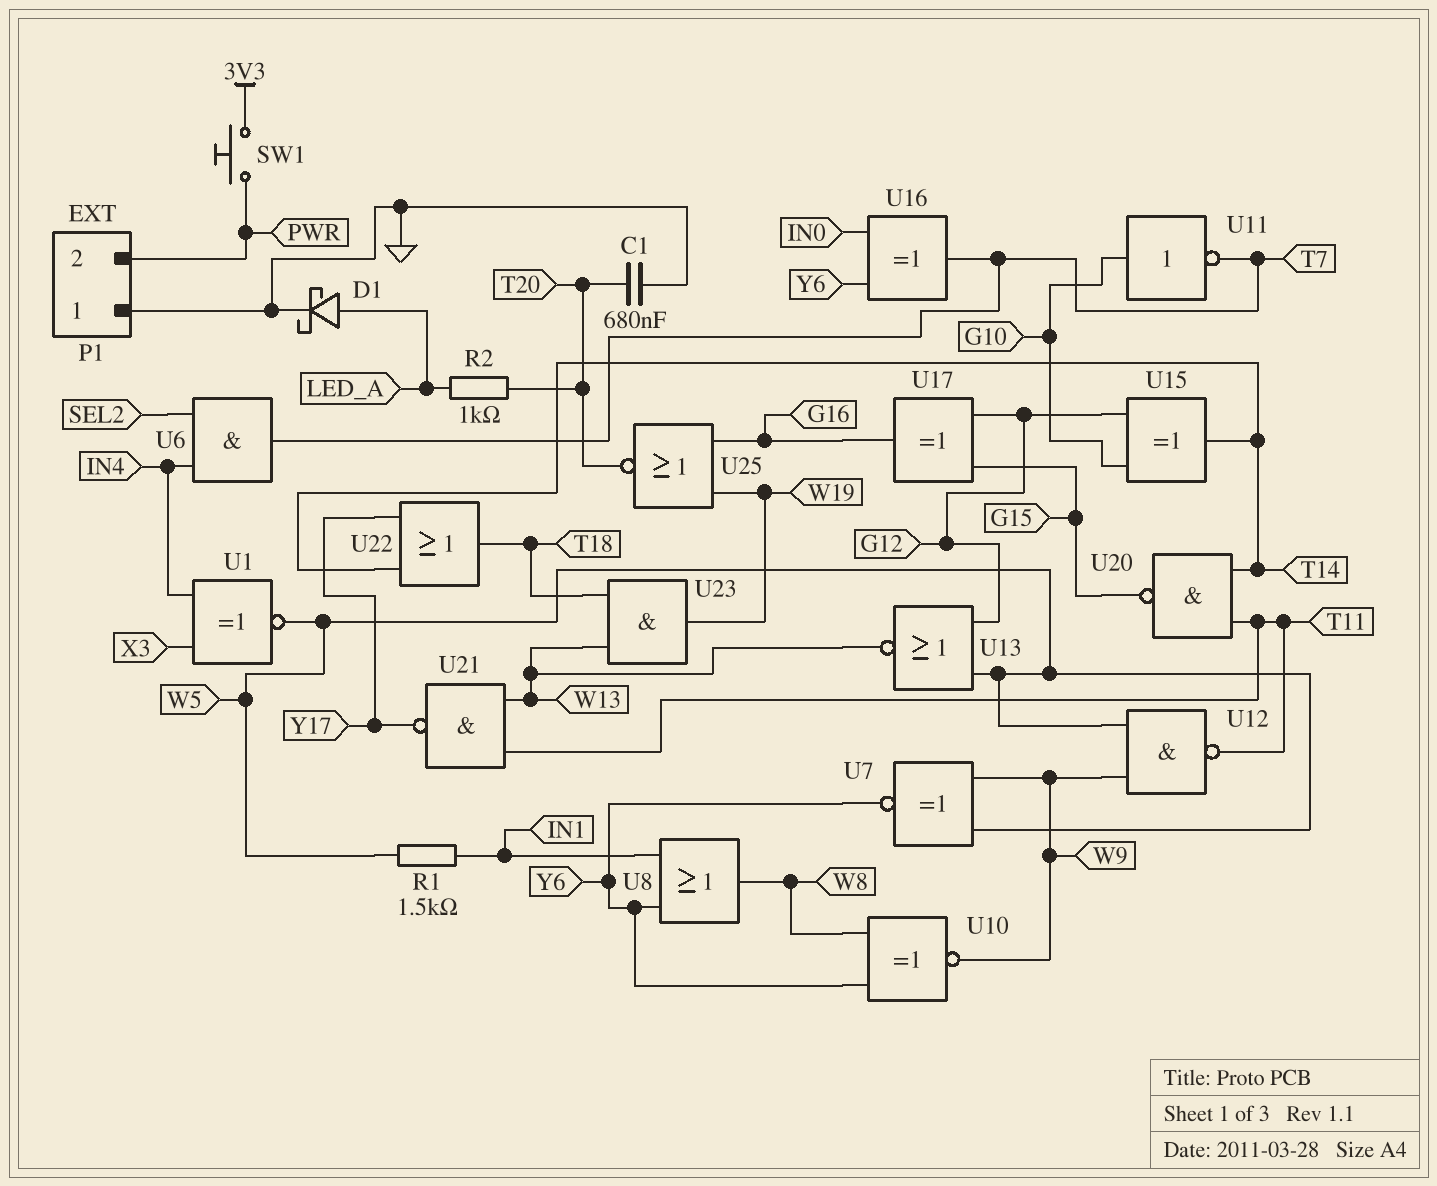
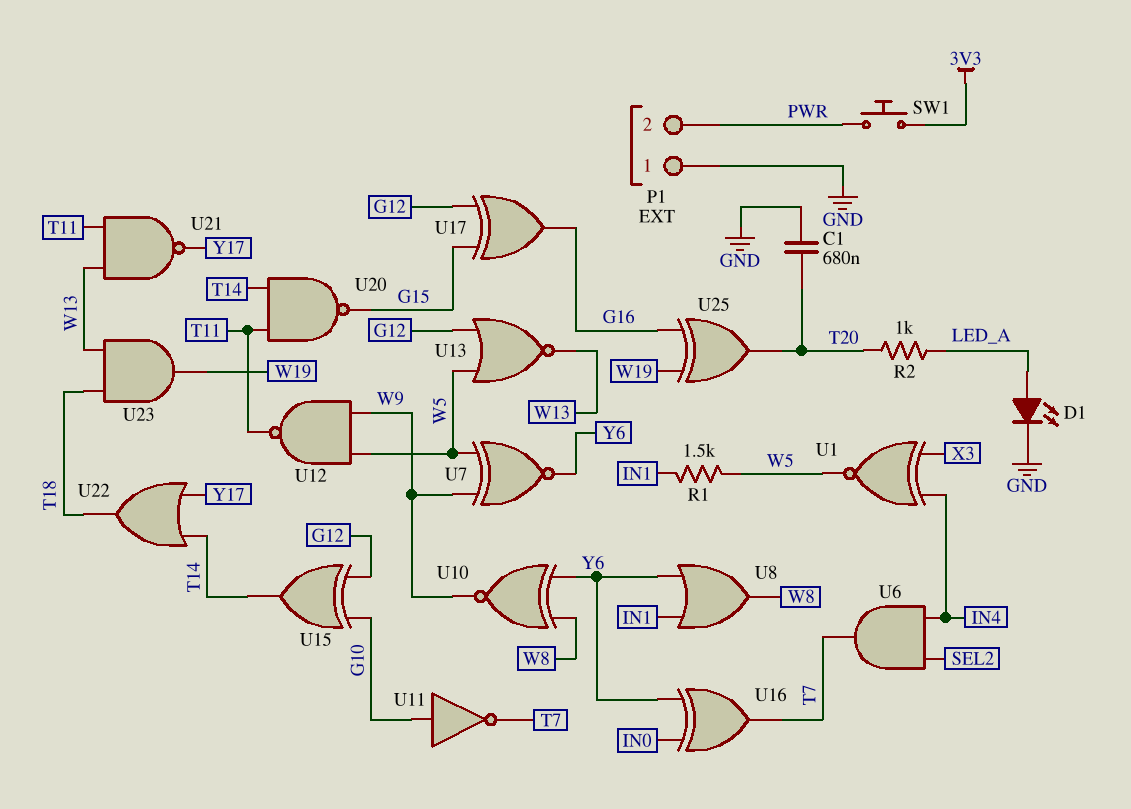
D1: schottky (A LED_A, K GND) -> LED (A LED_A, K GND)
U25: NOR (in G16, in W19, out T20) -> XOR (in G16, in W19, out T20)

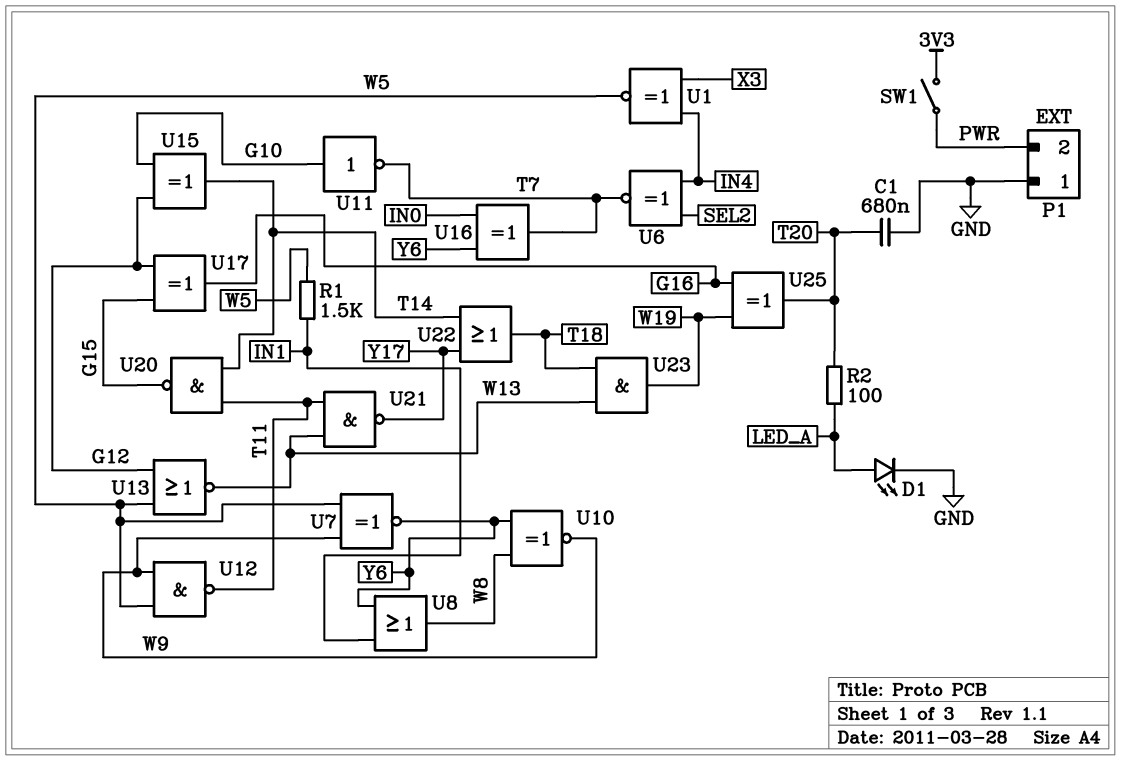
R2: 1k (LED_A, T20) -> 100 (LED_A, T20)
SW1: button (3V3, PWR) -> switch (3V3, PWR)
U6: AND (in IN4, in SEL2, out T7) -> XNOR (in IN4, in SEL2, out T7)

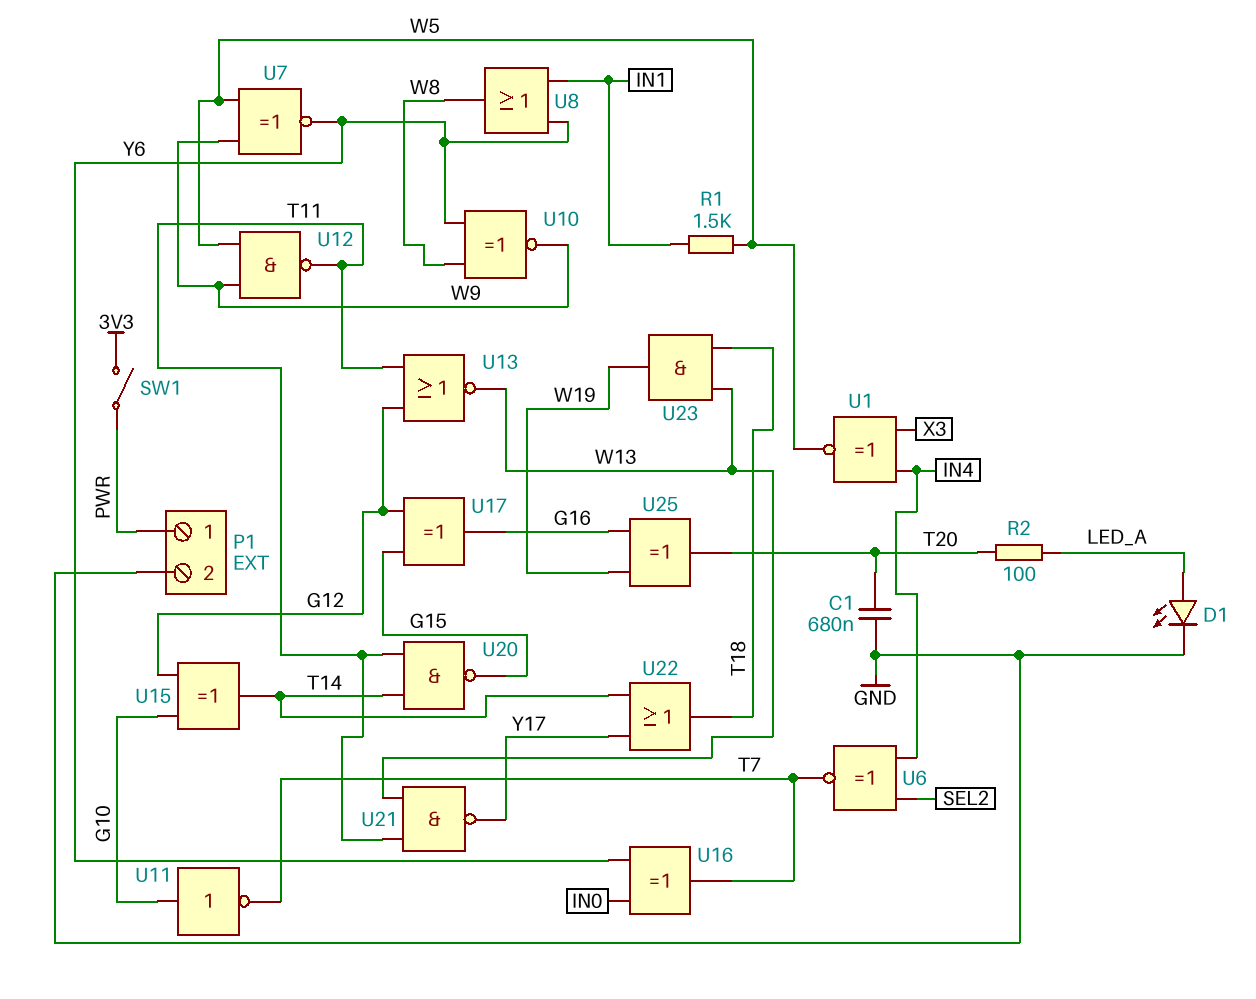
P1 pin 1: GND -> PWR
P1 pin 2: PWR -> GND
U13: NOR (in G12, in W5, out W13) -> NOR (in G12, in T11, out W13)

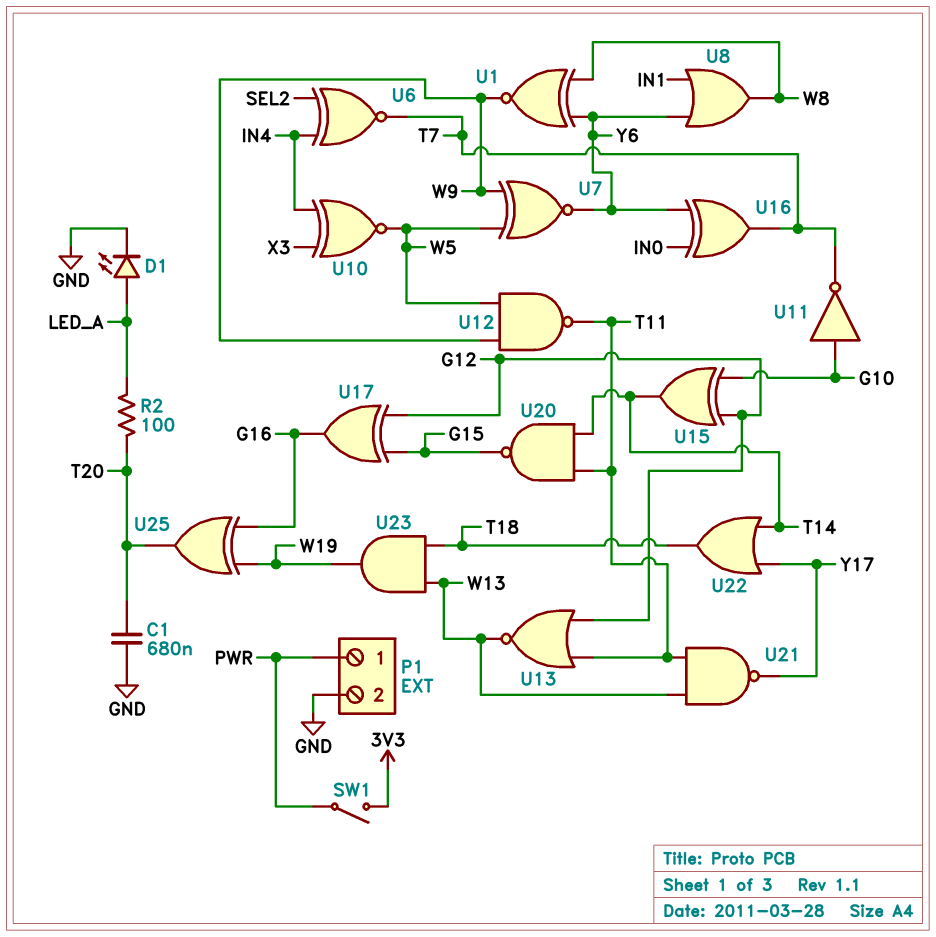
R1: 1.5k (IN1, W5) -> none
U1: XNOR (in IN4, in X3, out W5) -> XNOR (in W8, in Y6, out W9)
U10: XNOR (in W8, in Y6, out W9) -> XNOR (in IN4, in X3, out W5)

